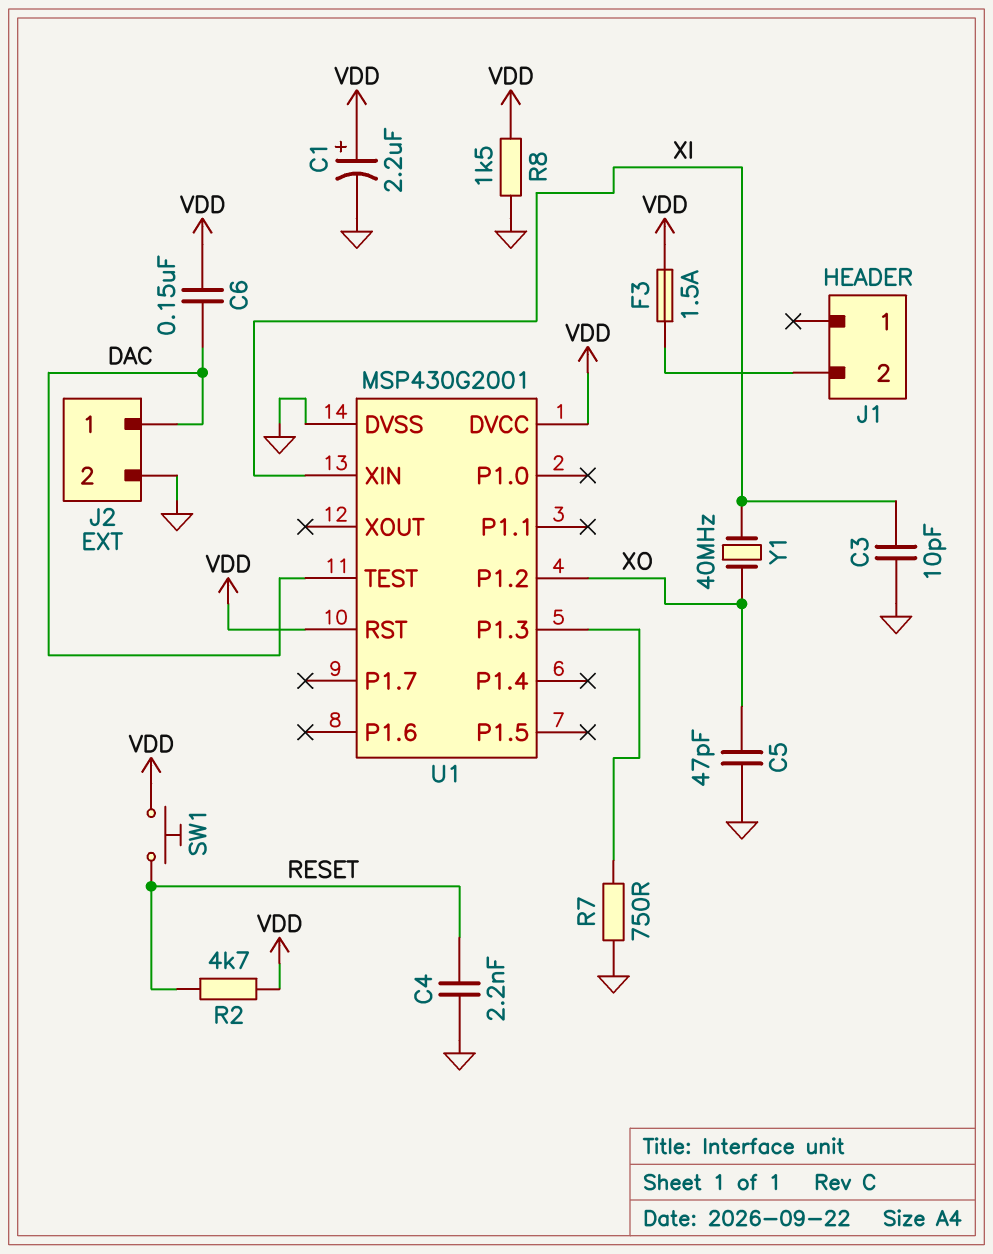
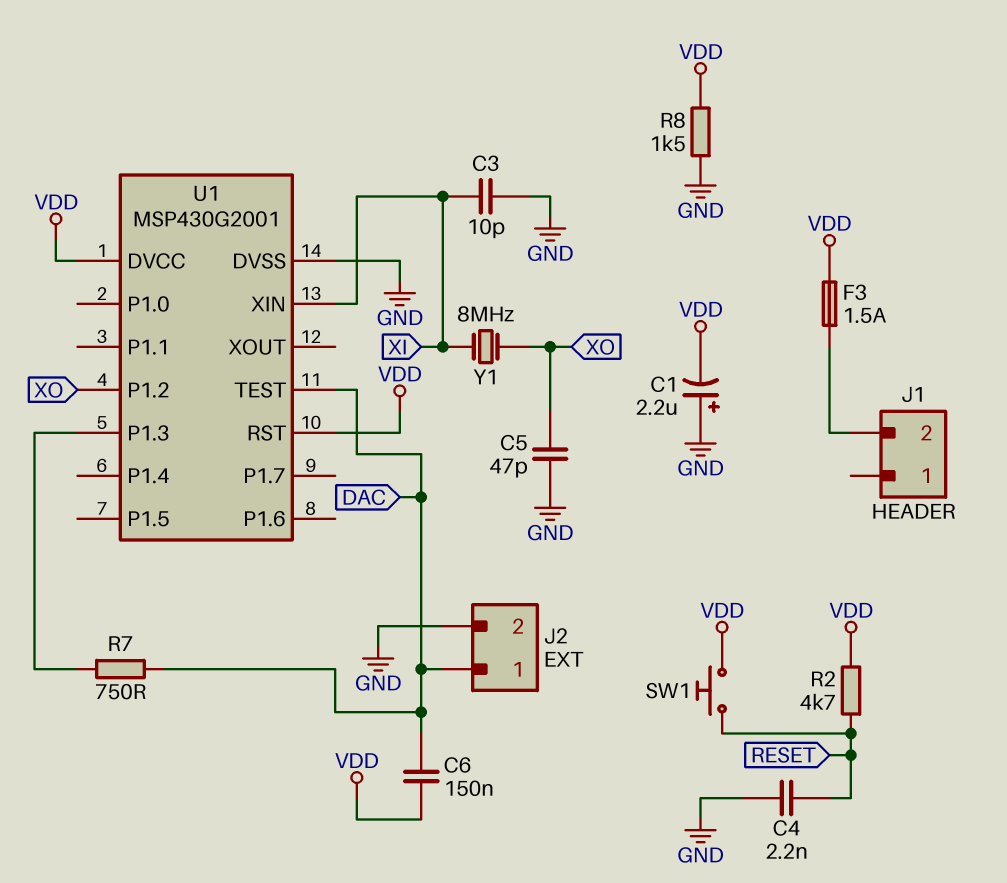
C1: 2.2uF (plus VDD, minus GND) -> 2.2uF (plus GND, minus VDD)
R7: 750 (GND, U1/P1.3) -> 750 (DAC, U1/P1.3)
Y1: 40MHz (XI, XO) -> 8MHz (XI, XO)

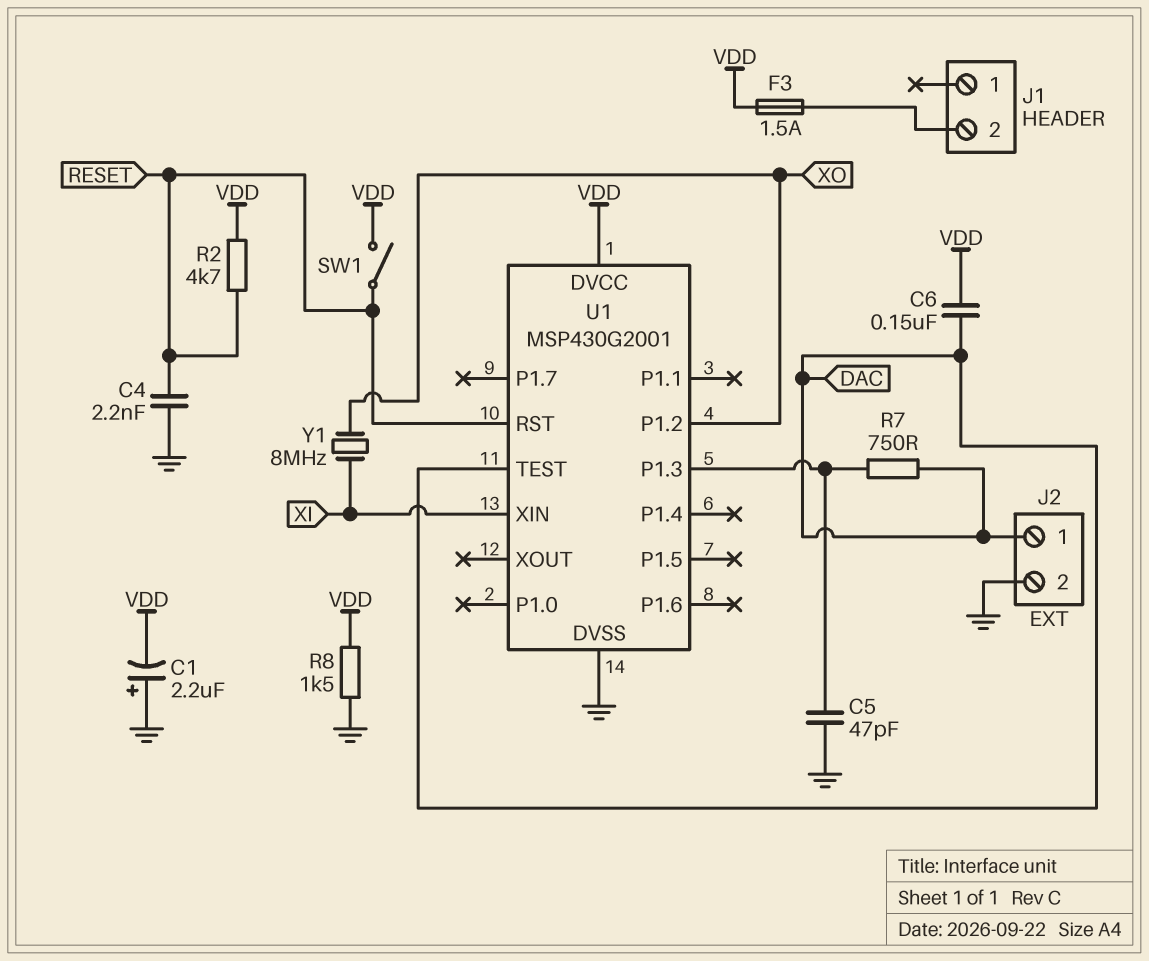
C3: 10pF (GND, XI) -> none
C5: 47pF (GND, XO) -> 47pF (GND, U1/P1.3)
SW1: button (RESET, VDD) -> switch (RESET, VDD)
U1 pin RST: VDD -> RESET

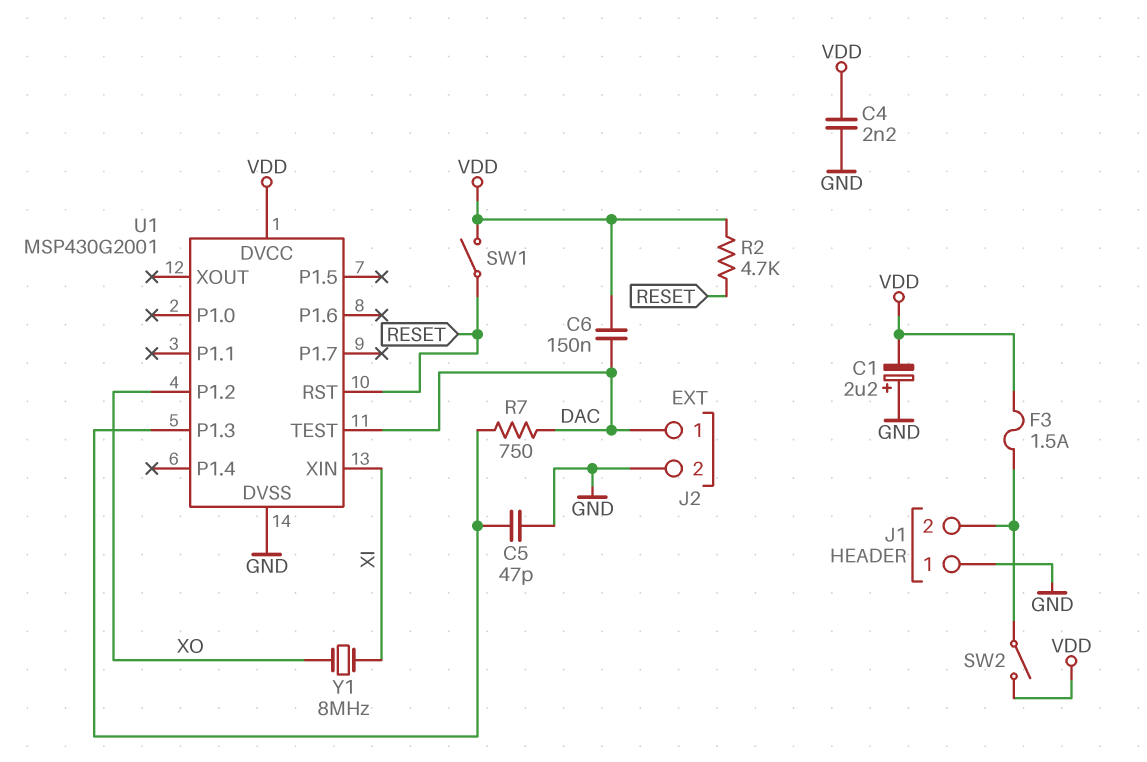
C4: 2.2nF (GND, RESET) -> 2.2nF (GND, VDD)
J1 pin 1: none -> GND
R8: 1.5k (GND, VDD) -> none
SW2: none -> switch (J1/2, VDD)

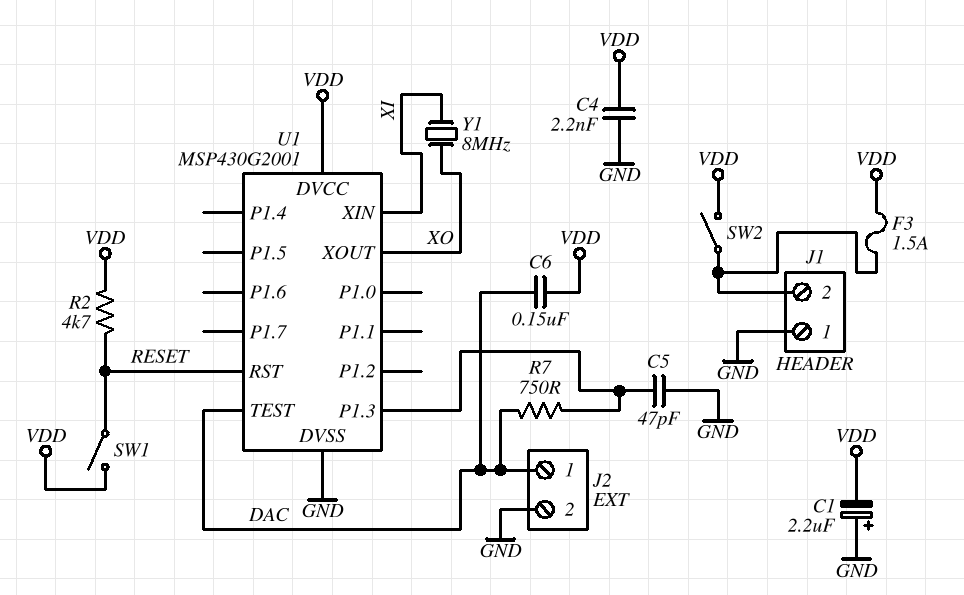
U1 pin P1.2: XO -> none
U1 pin XOUT: none -> XO

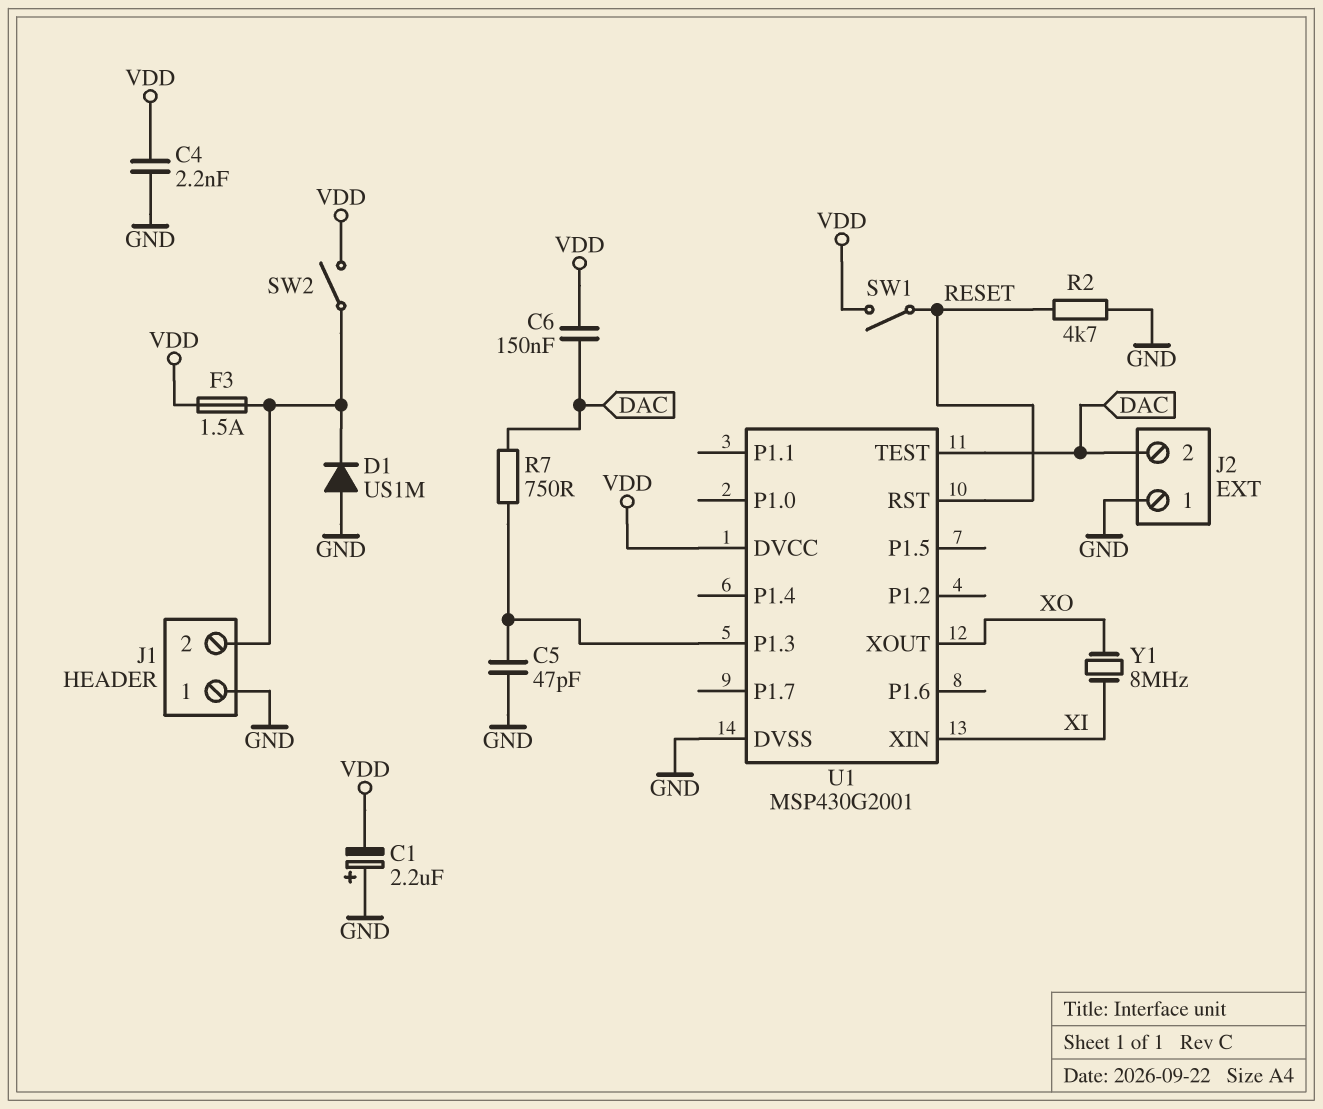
D1: none -> diode US1M (A GND, K J1/2)
J2 pin 1: DAC -> GND
J2 pin 2: GND -> DAC
R2: 4.7k (RESET, VDD) -> 4.7k (GND, RESET)

